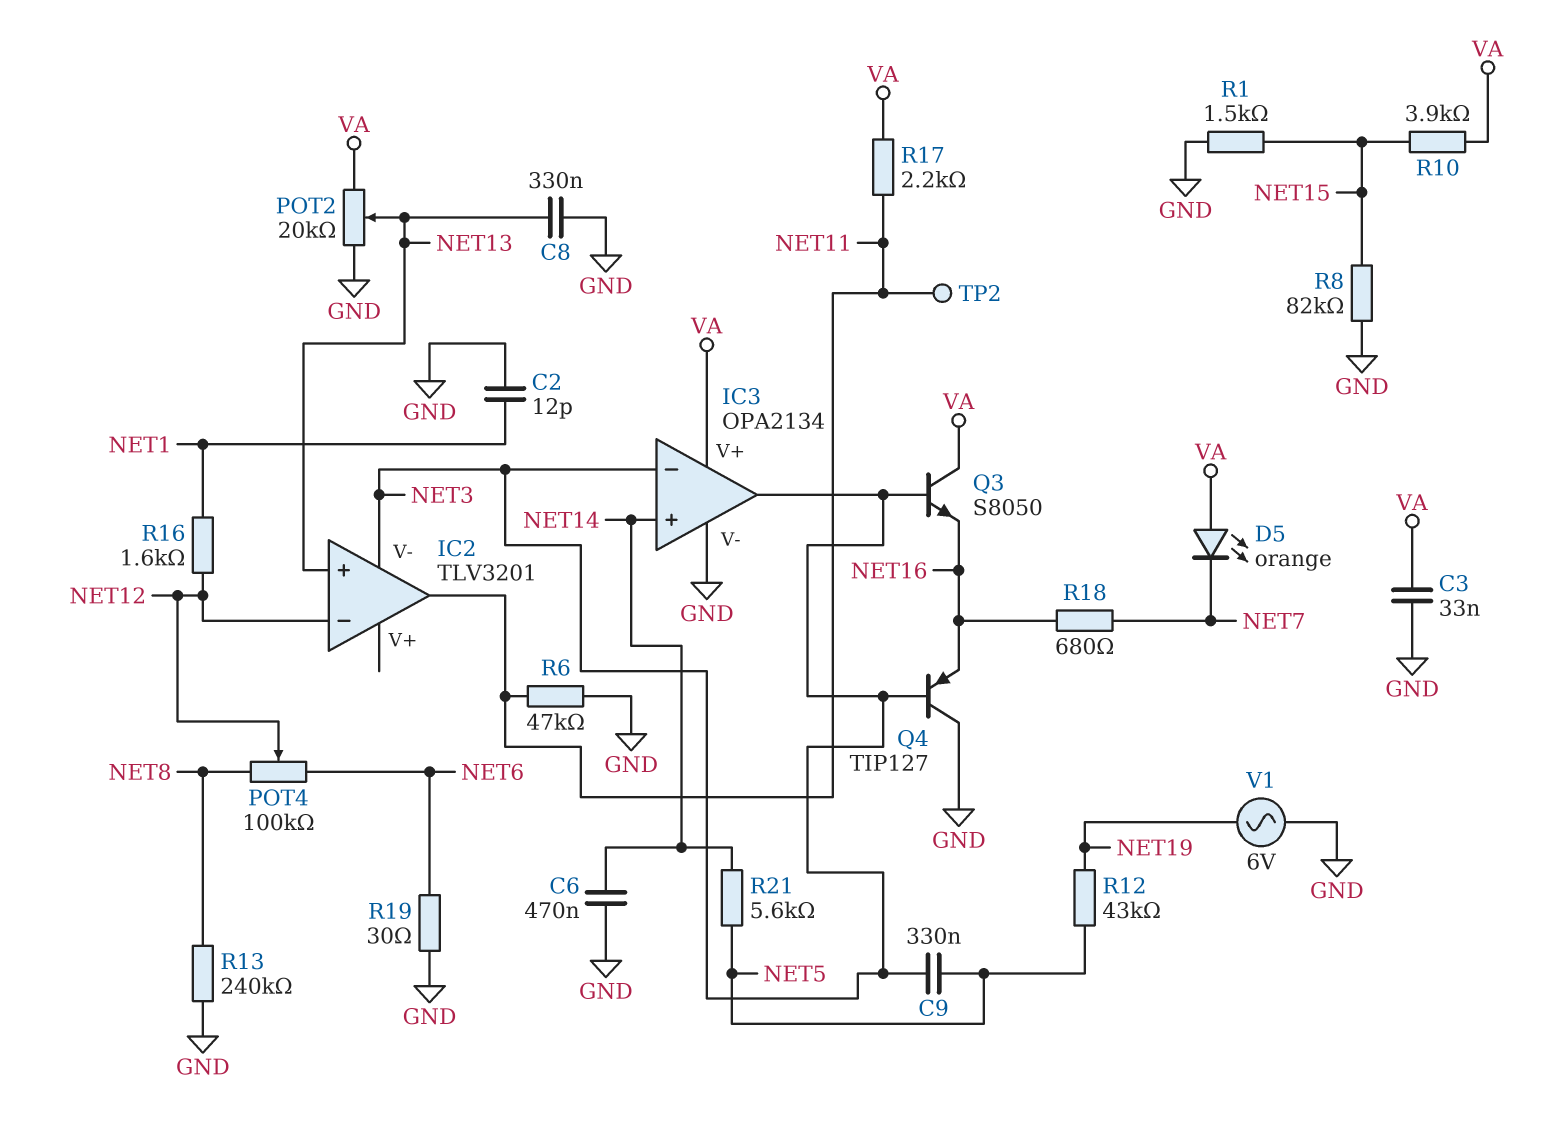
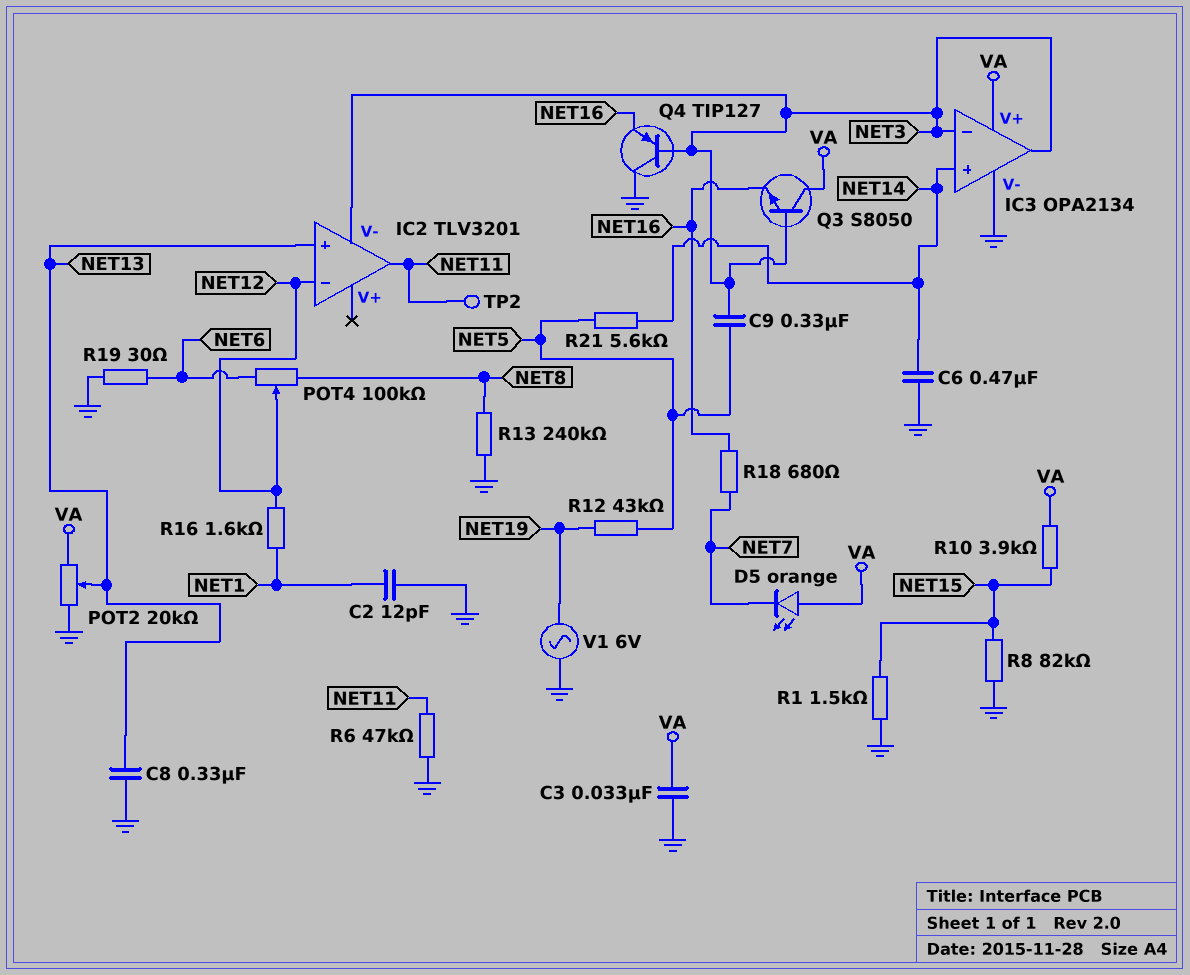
R17: 2.2k (NET11, VA) -> none

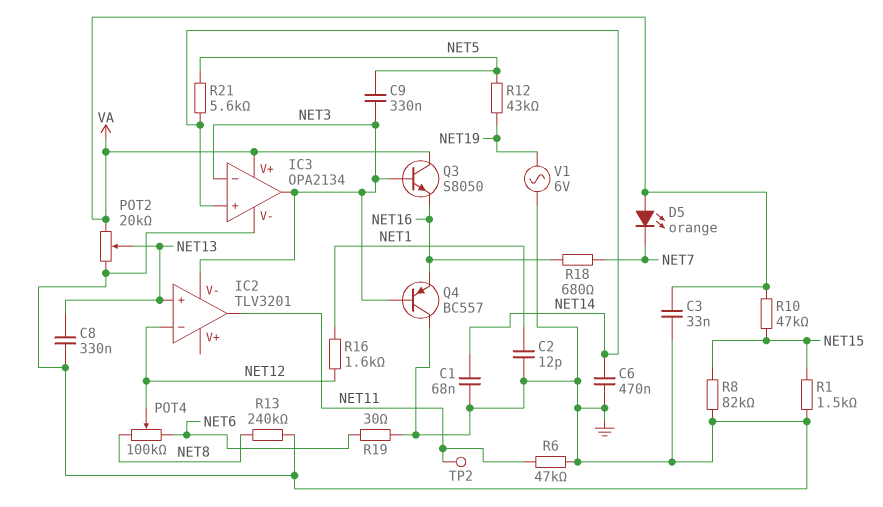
C1: none -> 68nF (GND, NET14)
Q4: PNP TIP127 (B NET3, C GND, E NET16) -> PNP BC557 (B NET3, C GND, E NET16)
R10: 3.9k (NET15, VA) -> 47k (NET15, VA)

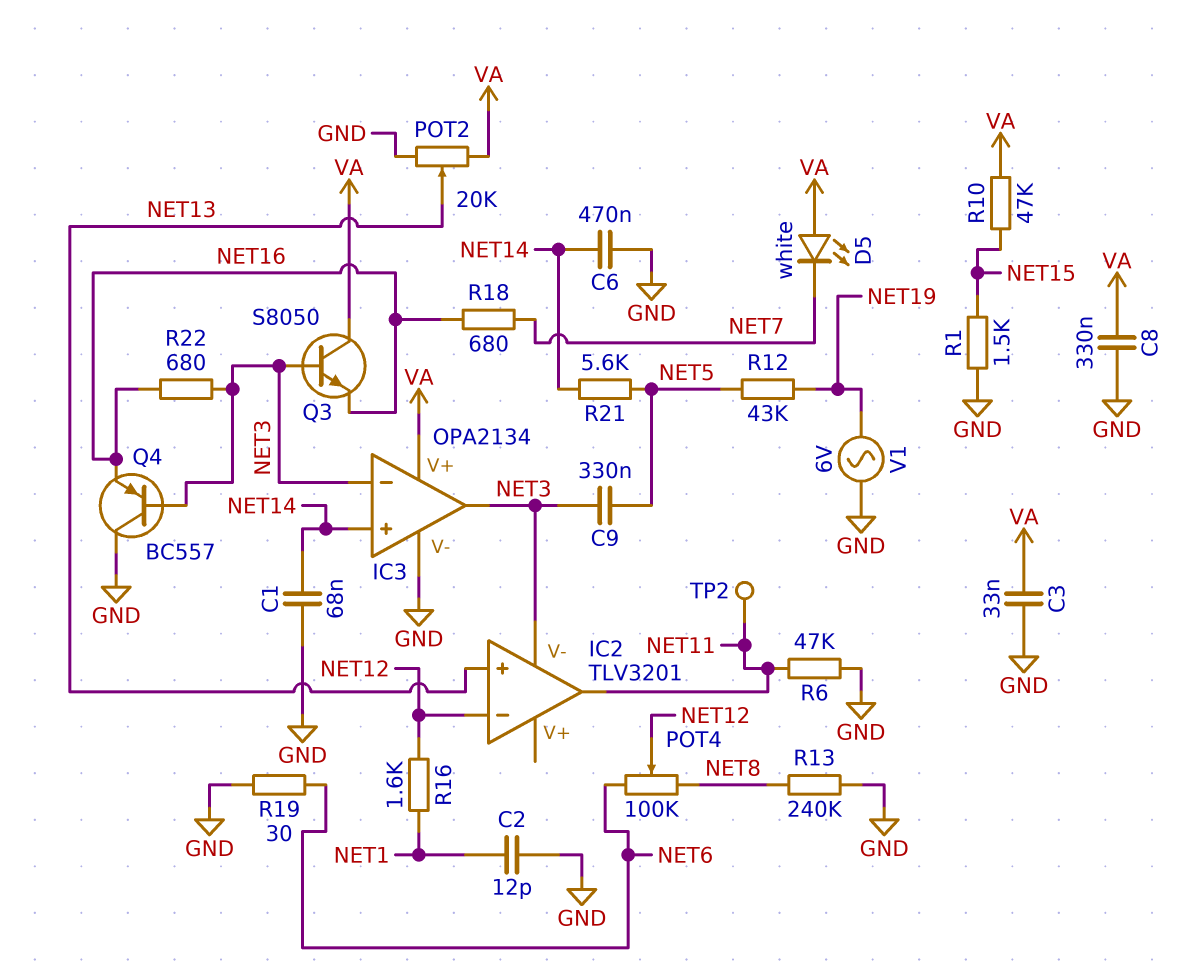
C8: 330nF (GND, NET13) -> 330nF (GND, VA)
D5: LED orange (A VA, K NET7) -> LED white (A VA, K NET7)
R8: 82k (GND, NET15) -> none
R22: none -> 680 (NET3, NET16)

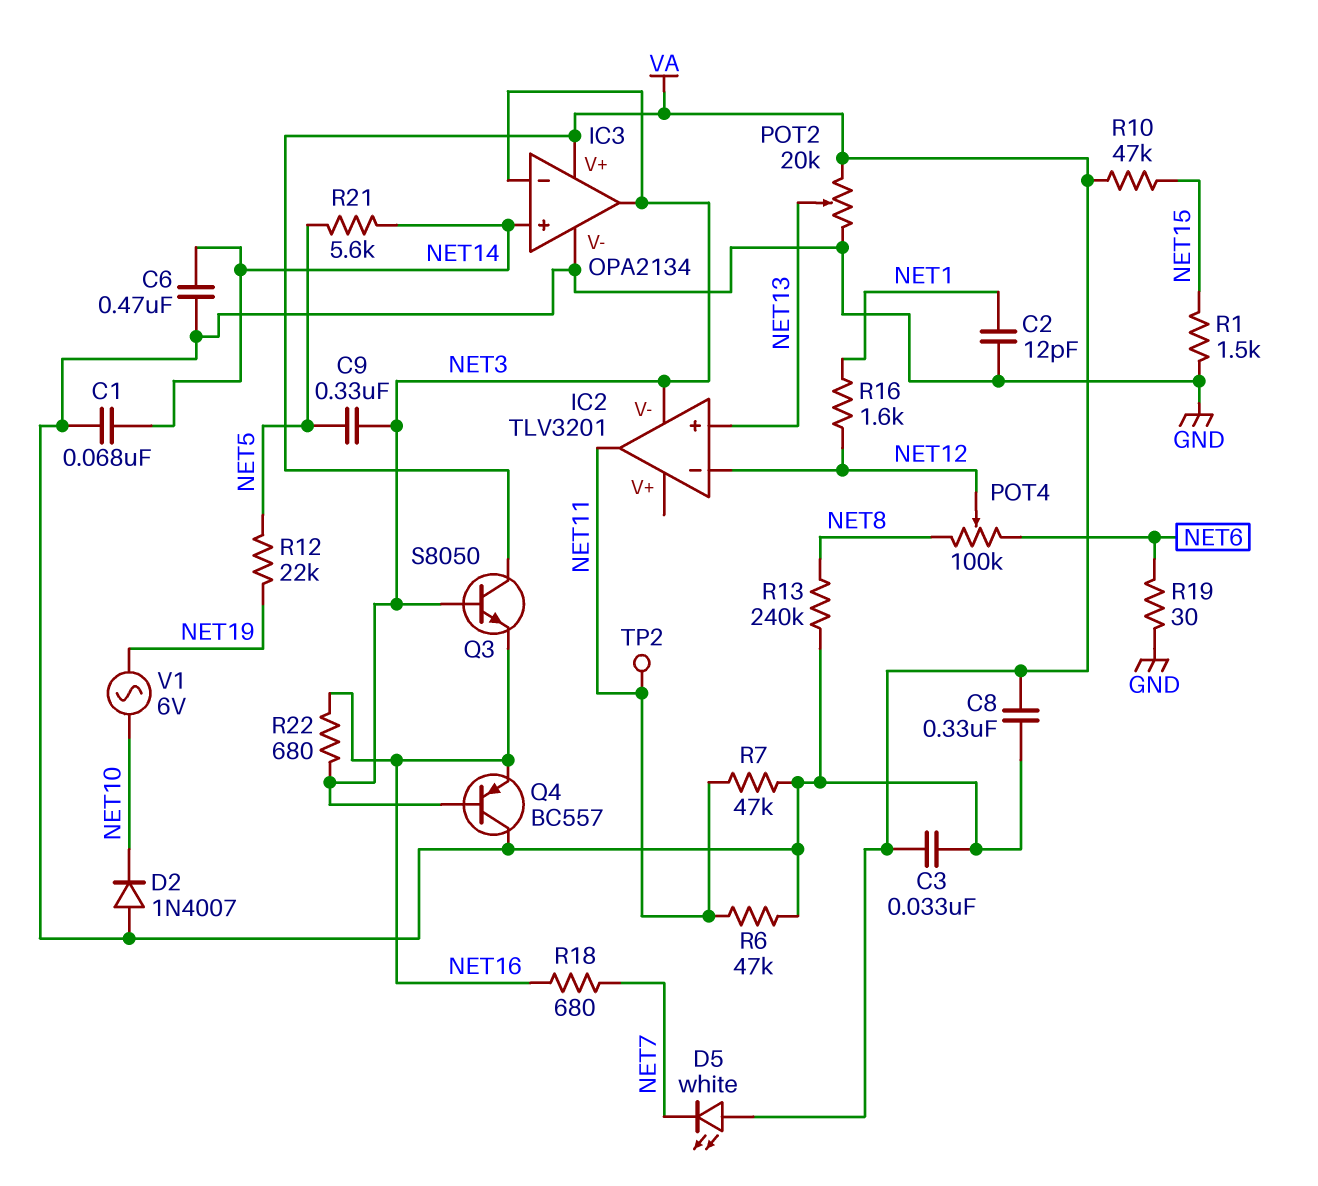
D2: none -> diode 1N4007 (A GND, K NET10)
R7: none -> 47k (GND, NET11)
R12: 43k (NET5, NET19) -> 22k (NET5, NET19)
V1: AC 6V (GND, NET19) -> AC 6V (NET10, NET19)

